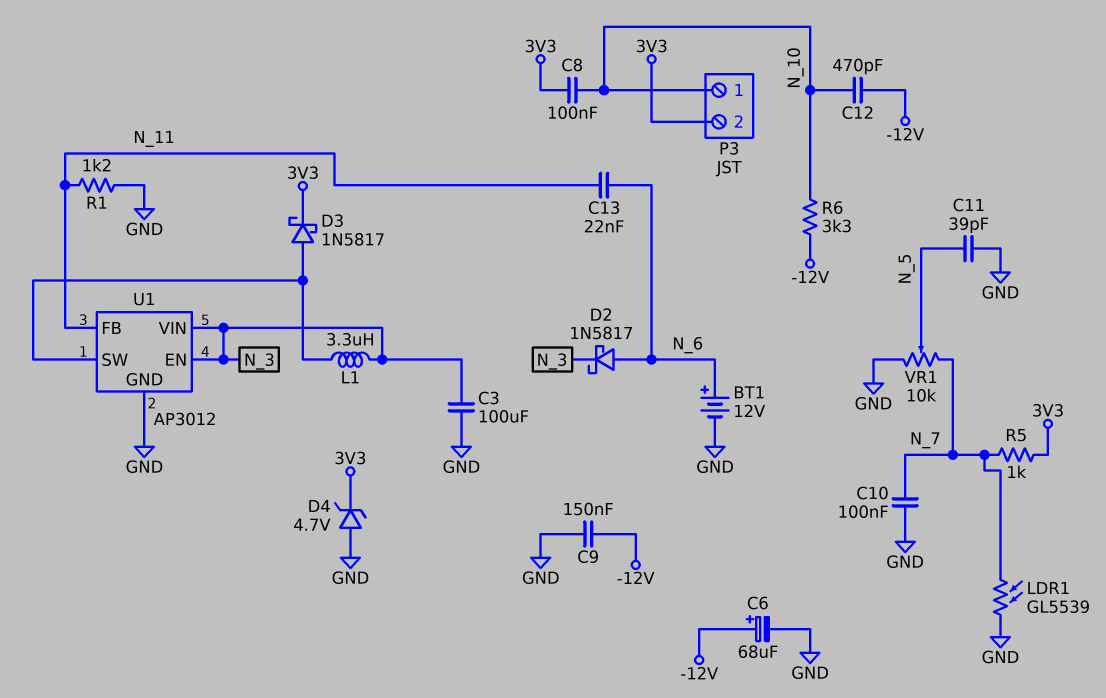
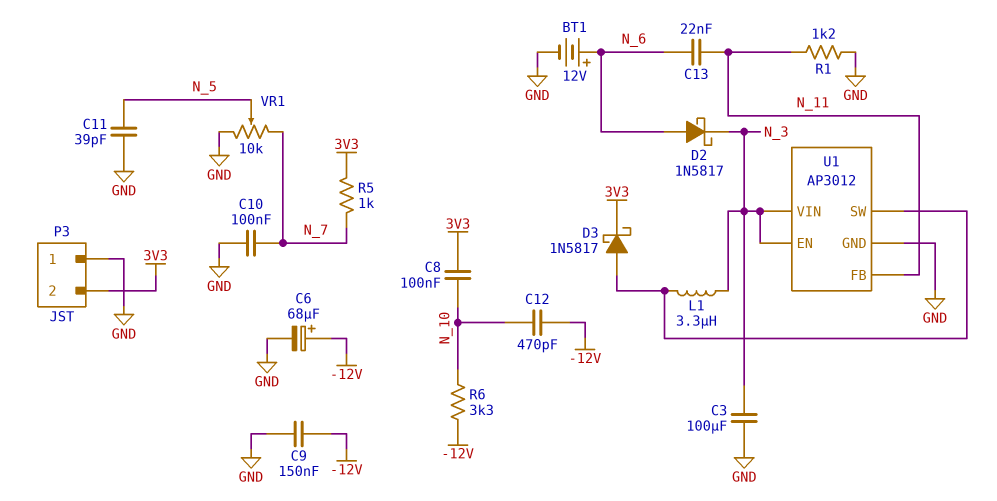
D4: zener 4.7V (A GND, K 3V3) -> none
LDR1: GL5539 (GND, N_7) -> none
P3 pin 1: N_10 -> GND

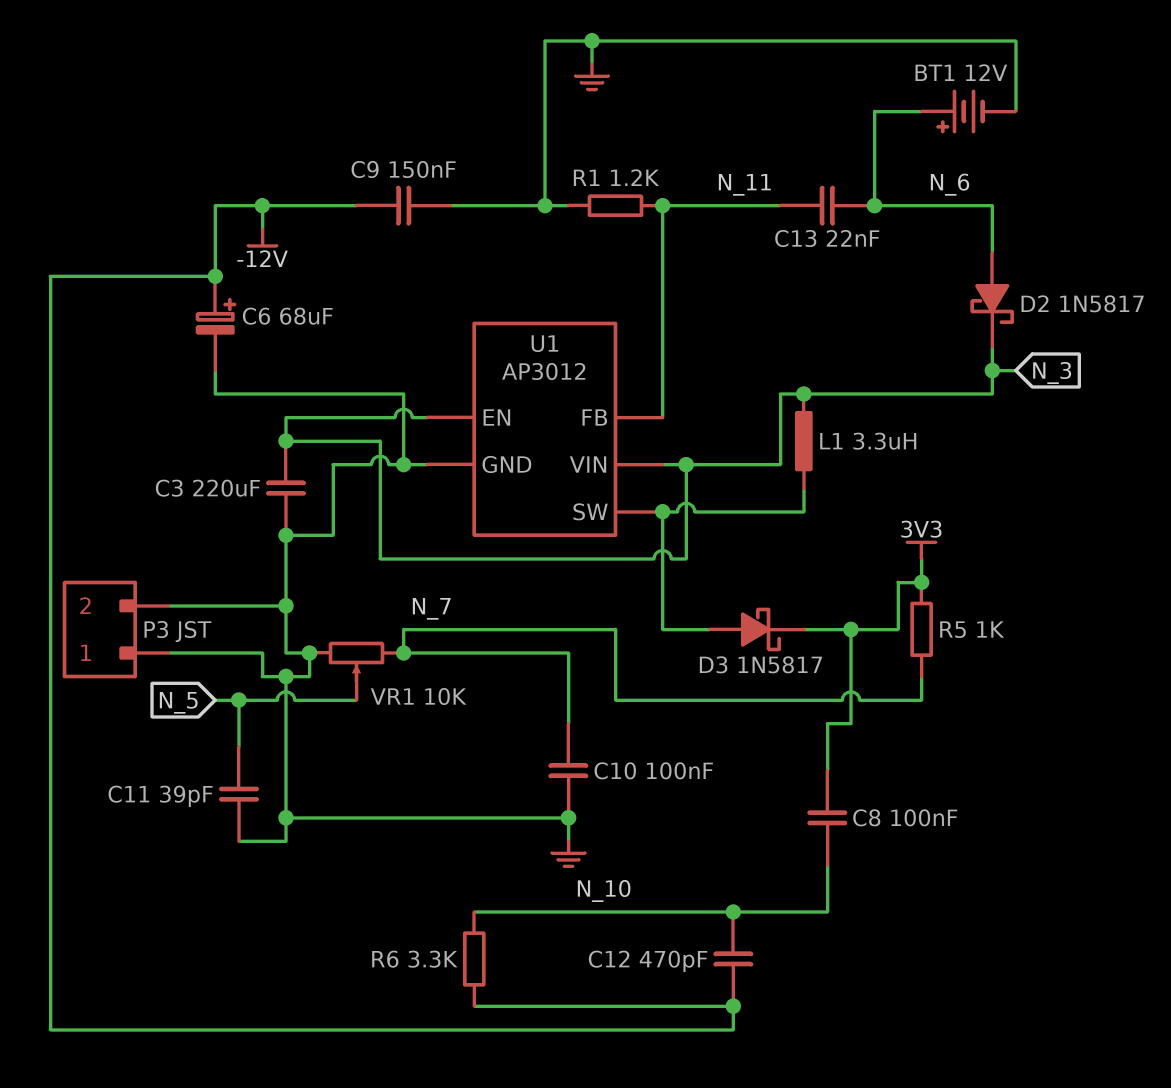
C3: 100uF (GND, N_3) -> 220uF (GND, N_3)
P3 pin 2: 3V3 -> GND

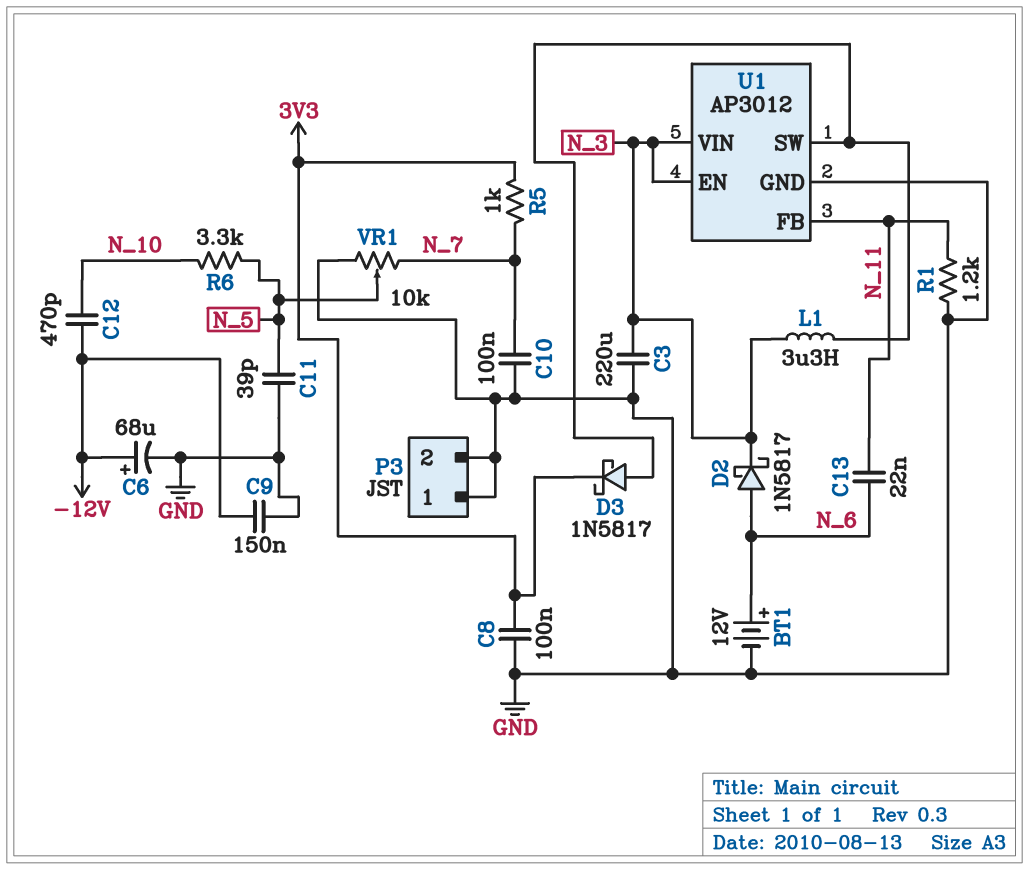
C8: 100nF (3V3, N_10) -> 100nF (3V3, GND)
R6: 3.3k (-12V, N_10) -> 3.3k (N_5, N_10)

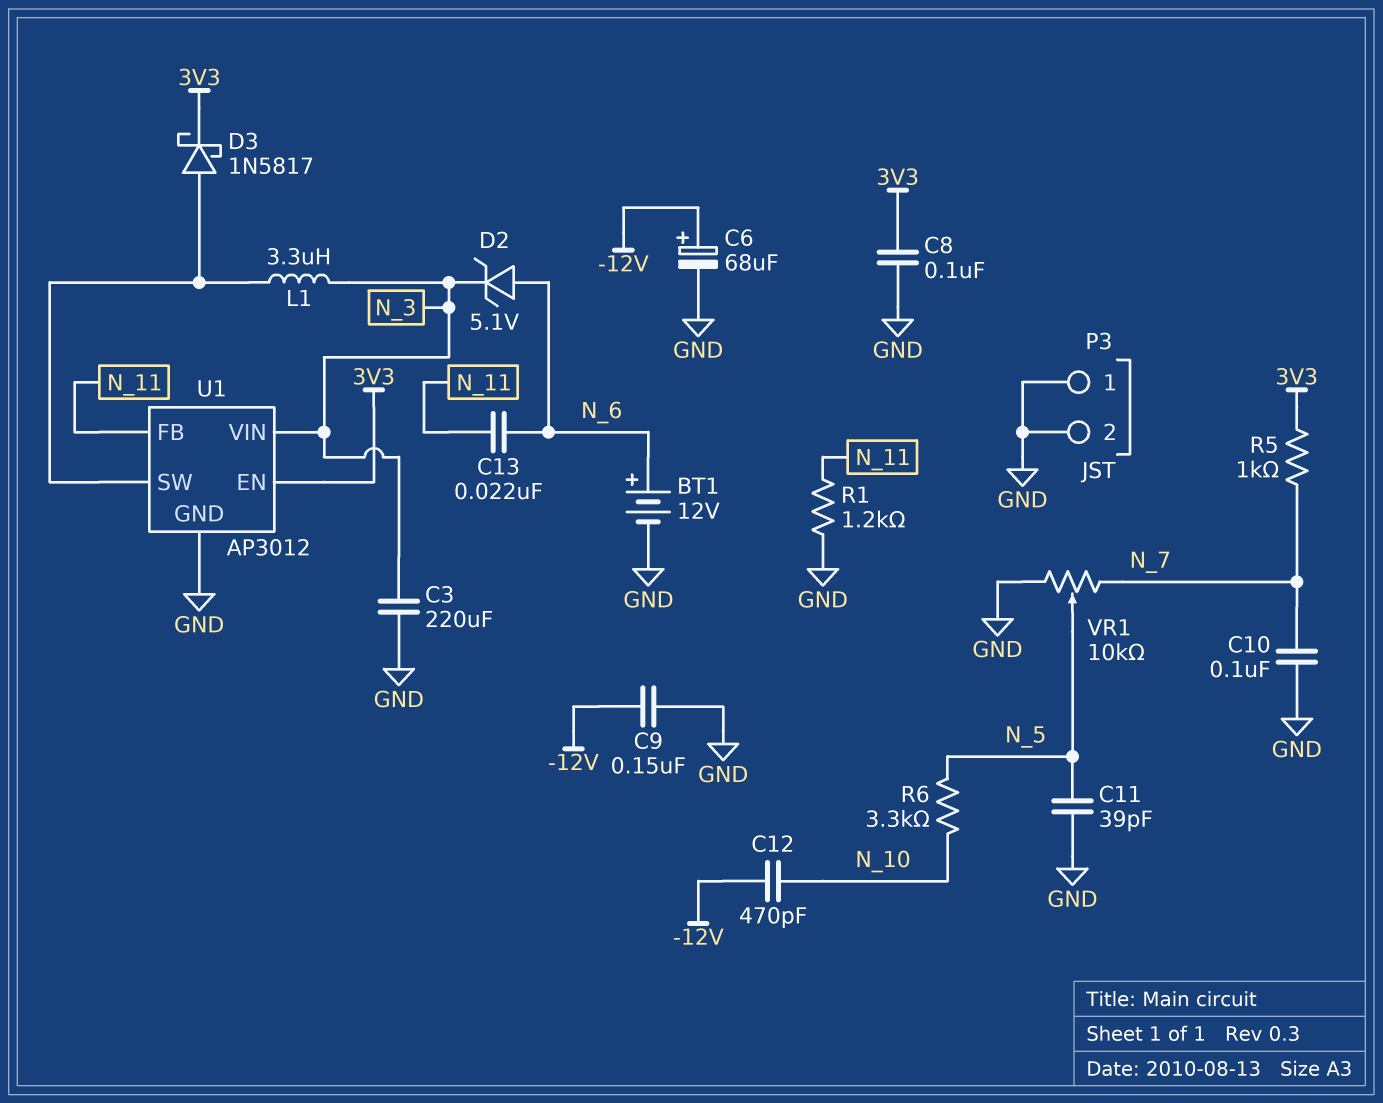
D2: schottky 1N5817 (A N_6, K N_3) -> zener 5.1V (A N_6, K N_3)
U1 pin EN: N_3 -> 3V3

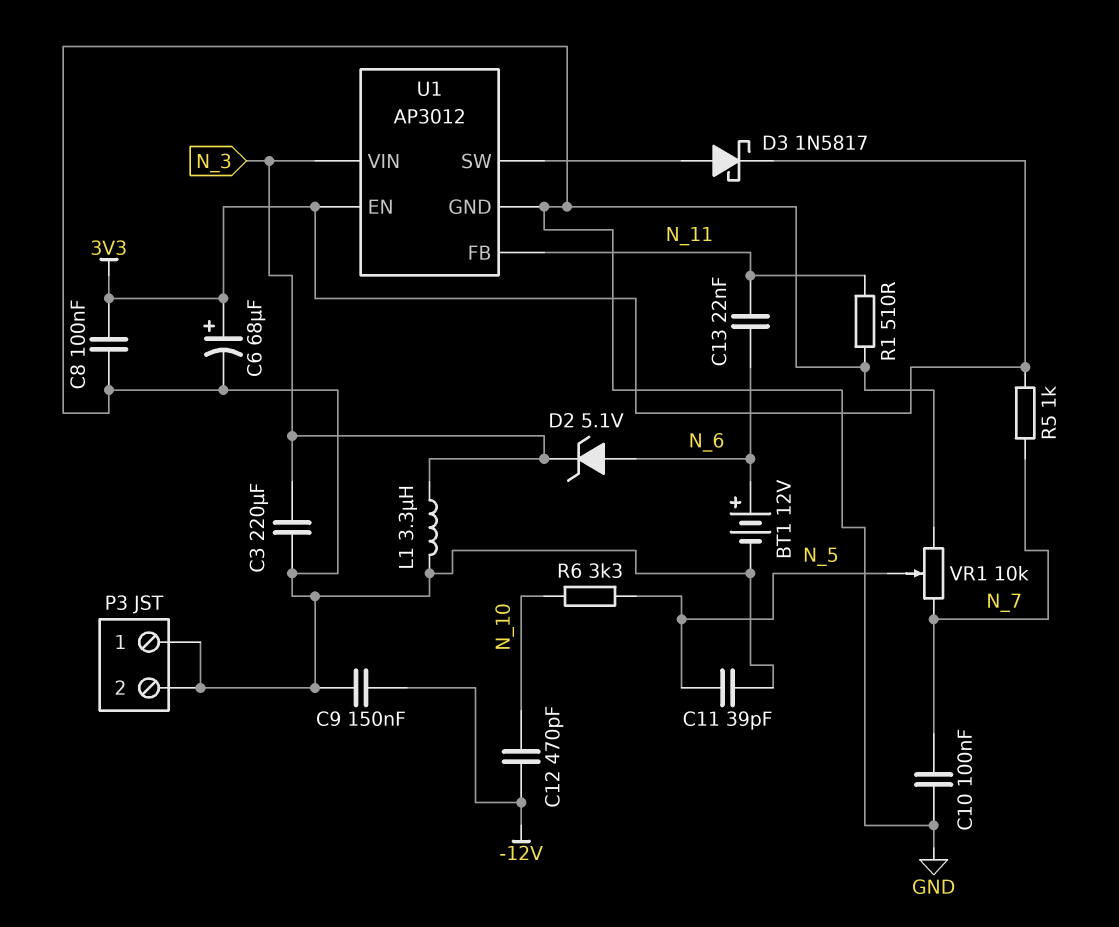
C6: 68uF (plus -12V, minus GND) -> 68uF (plus 3V3, minus GND)
L1: 3.3uH (N_3, U1/SW) -> 3.3uH (GND, N_3)
R1: 1.2k (GND, N_11) -> 510 (GND, N_11)

